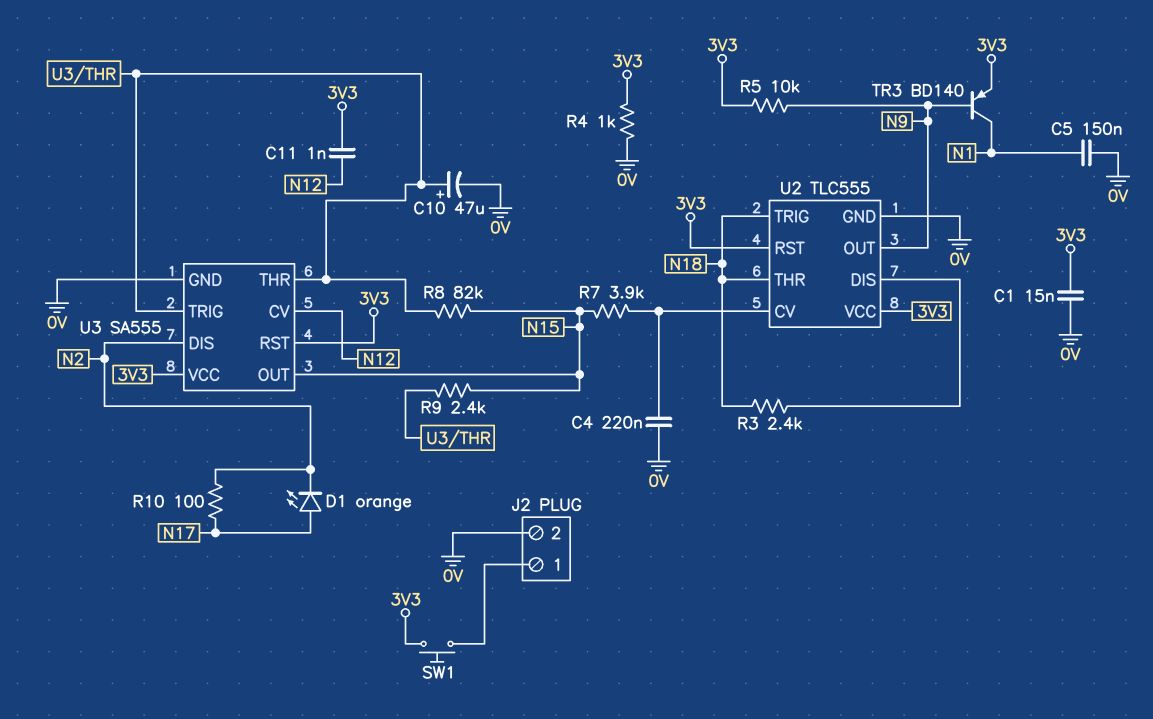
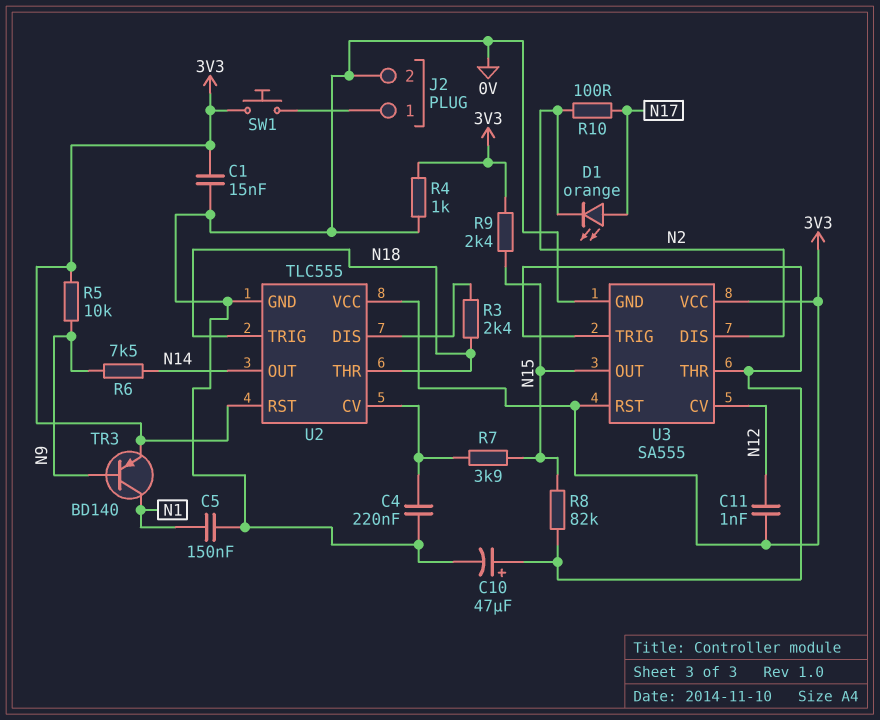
R6: none -> 7.5k (N9, N14)
R9: 2.4k (N15, U3/THR) -> 2.4k (3V3, N15)
U2 pin OUT: N9 -> N14

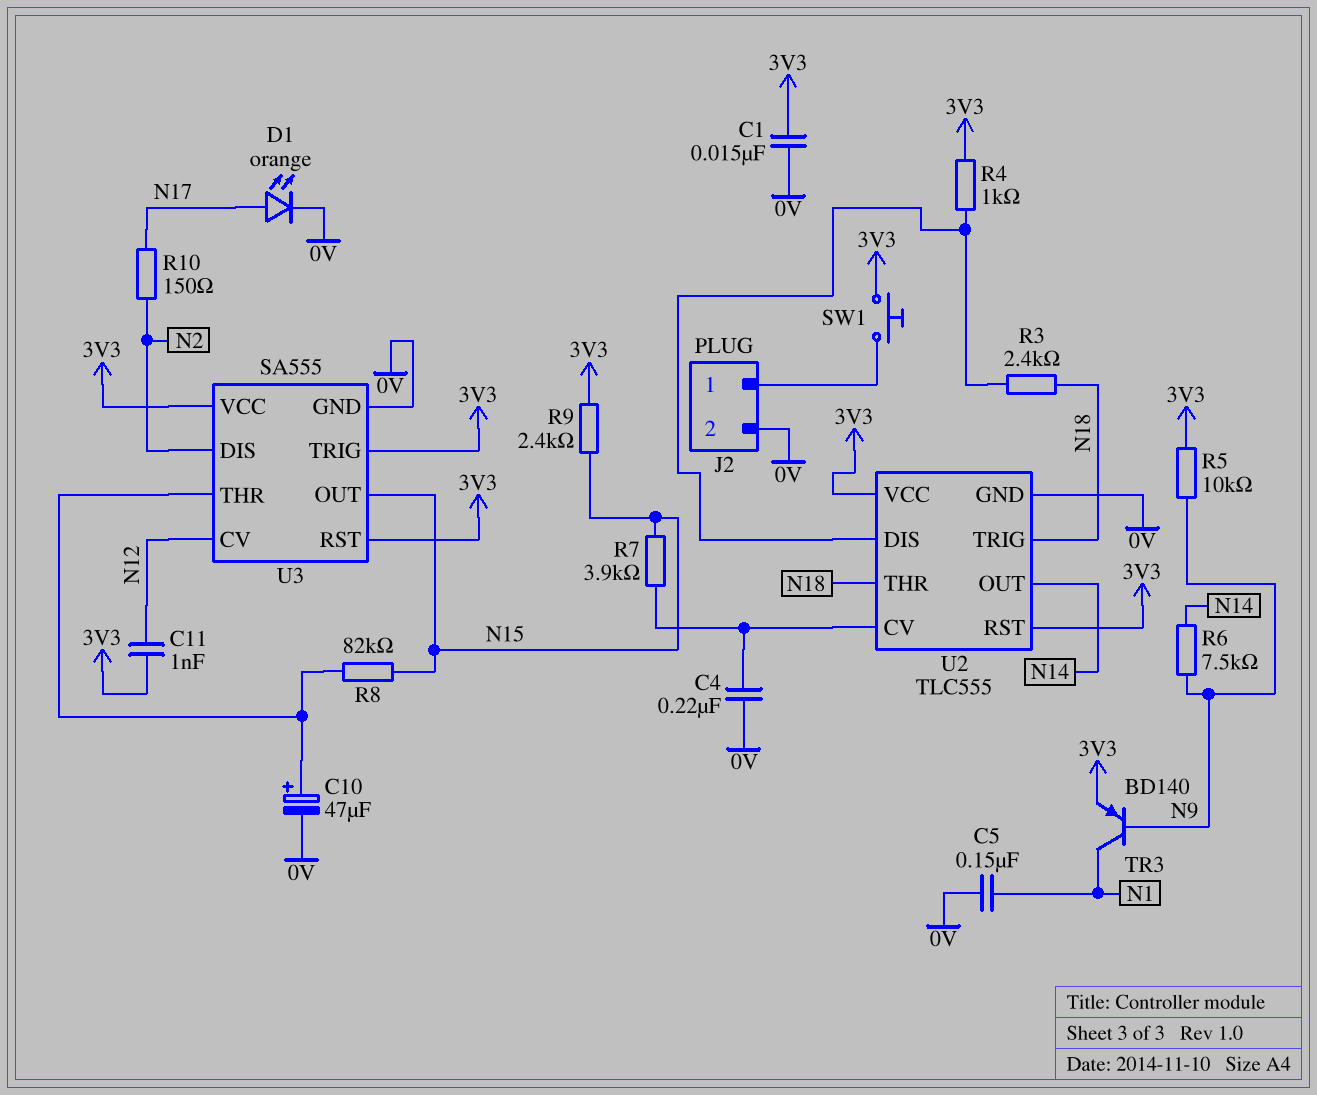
D1: LED orange (A N17, K N2) -> LED orange (A N17, K 0V)
R4: 1k (0V, 3V3) -> 1k (3V3, U2/DIS)
R10: 100 (N2, N17) -> 150 (N2, N17)
U3 pin TRIG: U3/THR -> 3V3

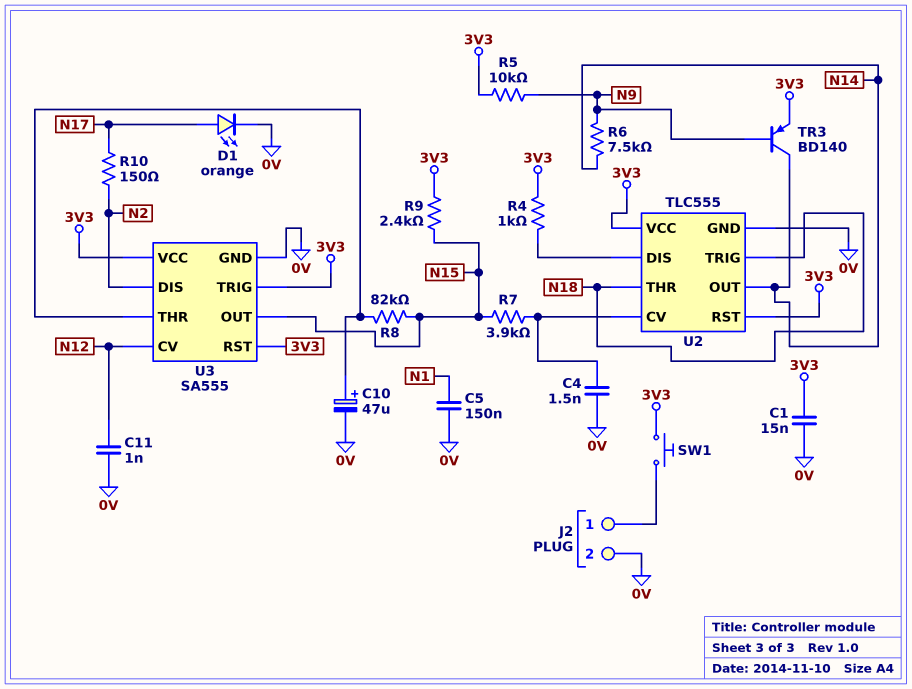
C4: 220nF (0V, U2/CV) -> 1.5nF (0V, U2/CV)
C11: 1nF (3V3, N12) -> 1nF (0V, N12)
R3: 2.4k (N18, U2/DIS) -> none
TR3: PNP BD140 (B N9, C N1, E 3V3) -> PNP BD140 (B N9, C N14, E 3V3)

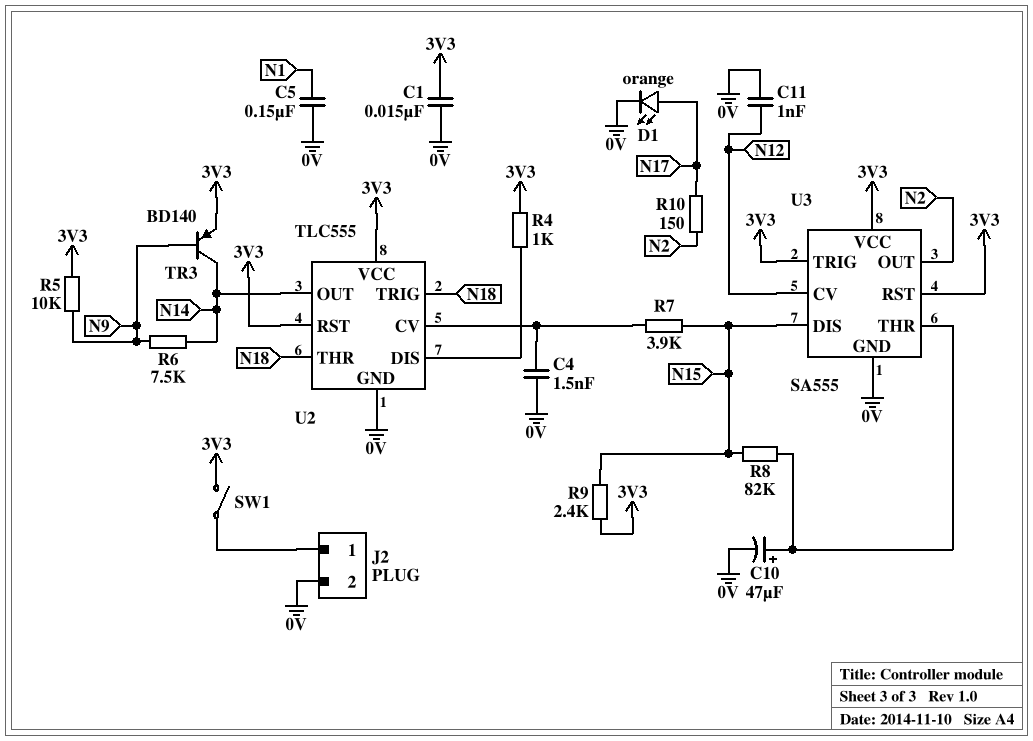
SW1: button (3V3, J2/1) -> switch (3V3, J2/1)
U3 pin DIS: N2 -> N15
U3 pin OUT: N15 -> N2

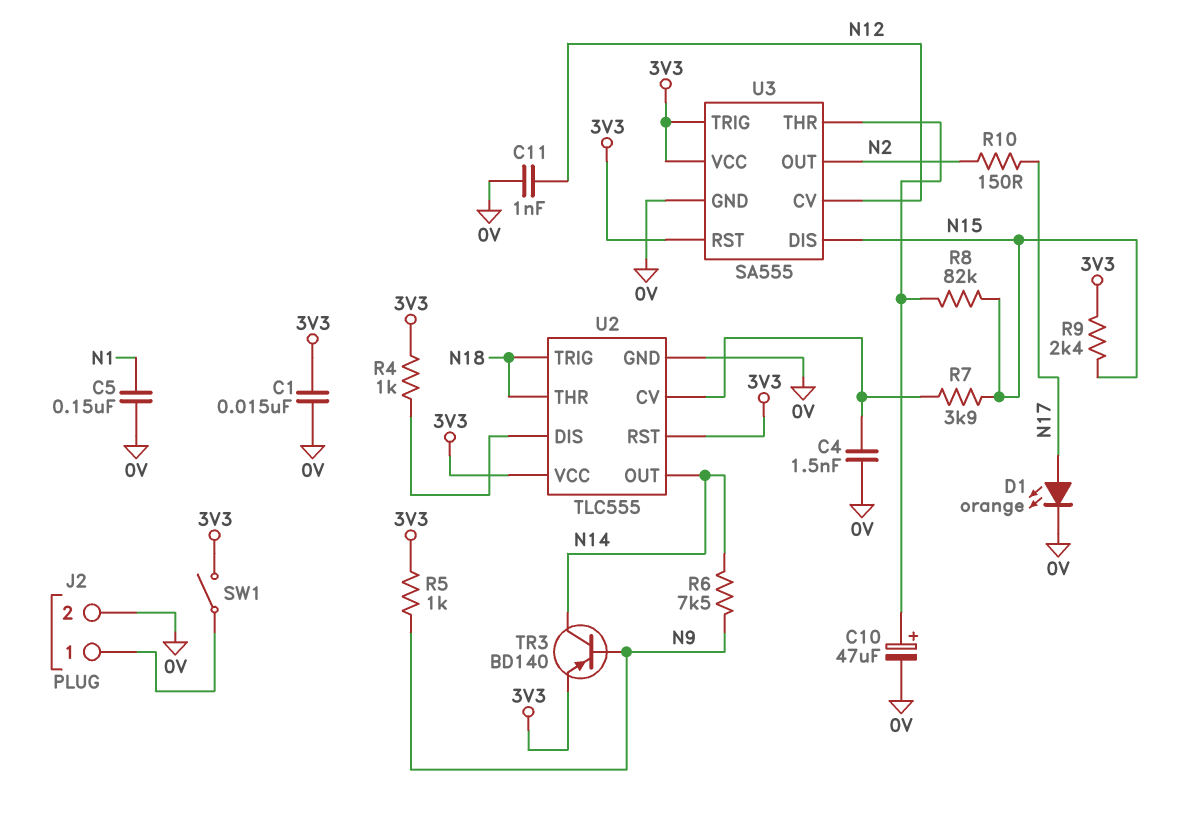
R5: 10k (3V3, N9) -> 1k (3V3, N9)

